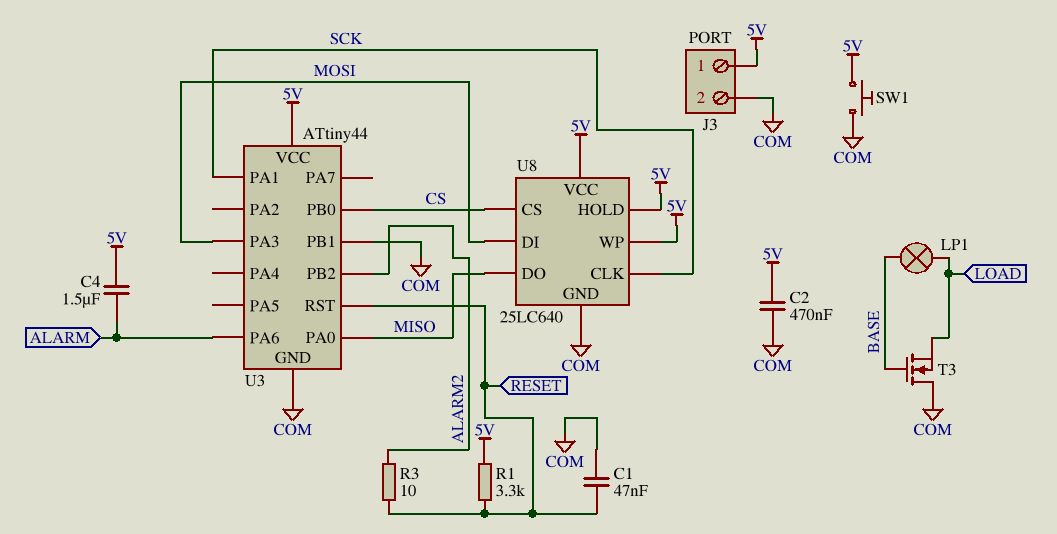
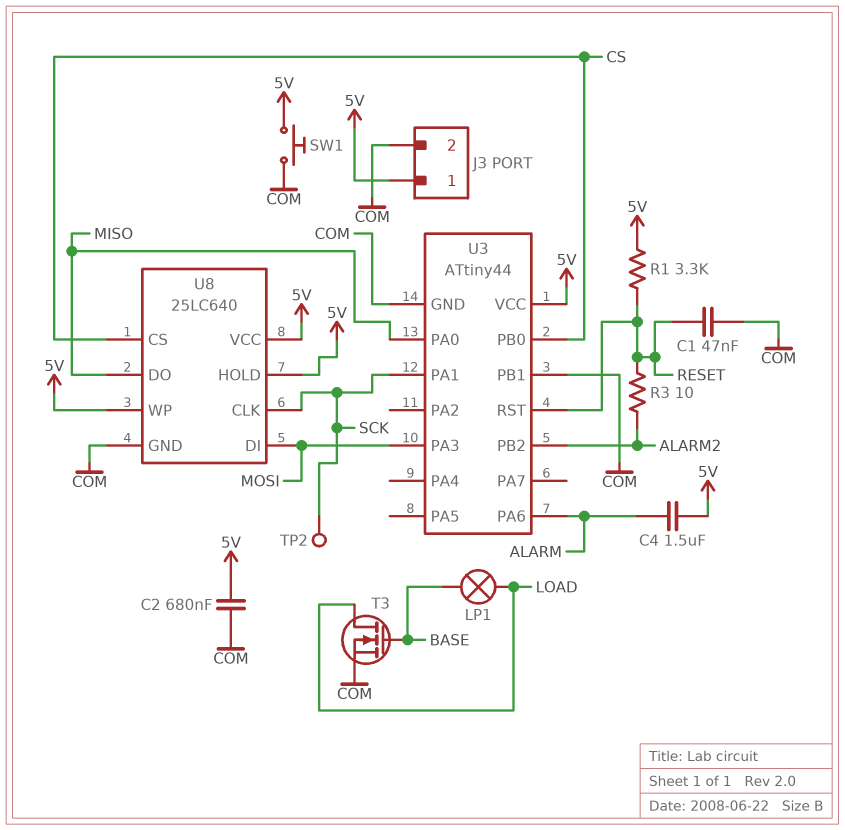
C2: 470nF (5V, COM) -> 680nF (5V, COM)
T3: NMOS (G BASE, D COM, S LOAD) -> NMOS (G BASE, D LOAD, S COM)
TP2: none -> test point (SCK)

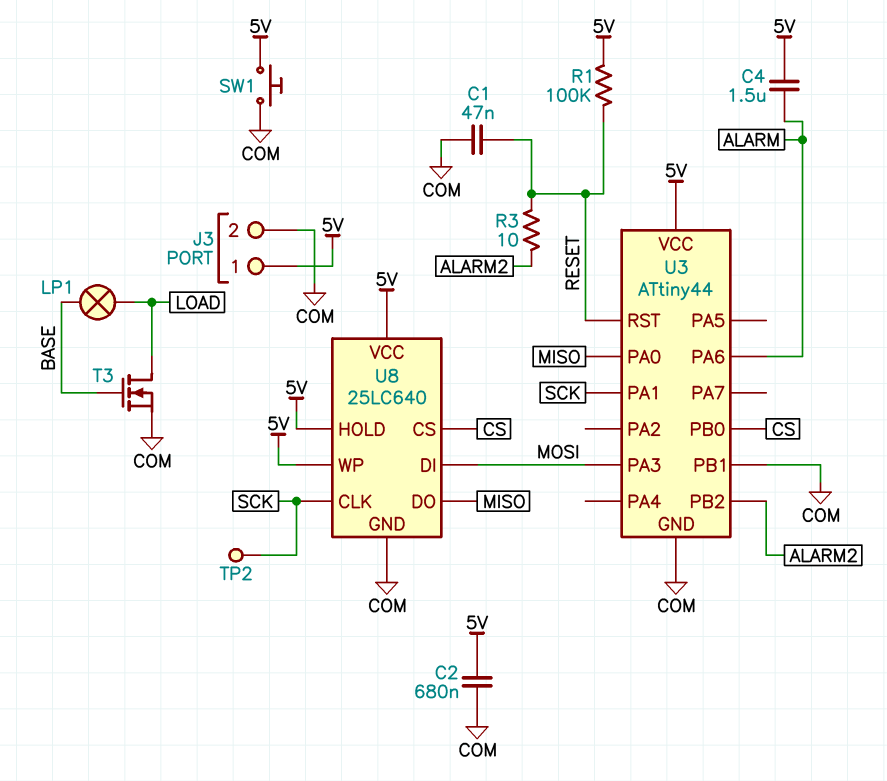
R1: 3.3k (5V, RESET) -> 100k (5V, RESET)

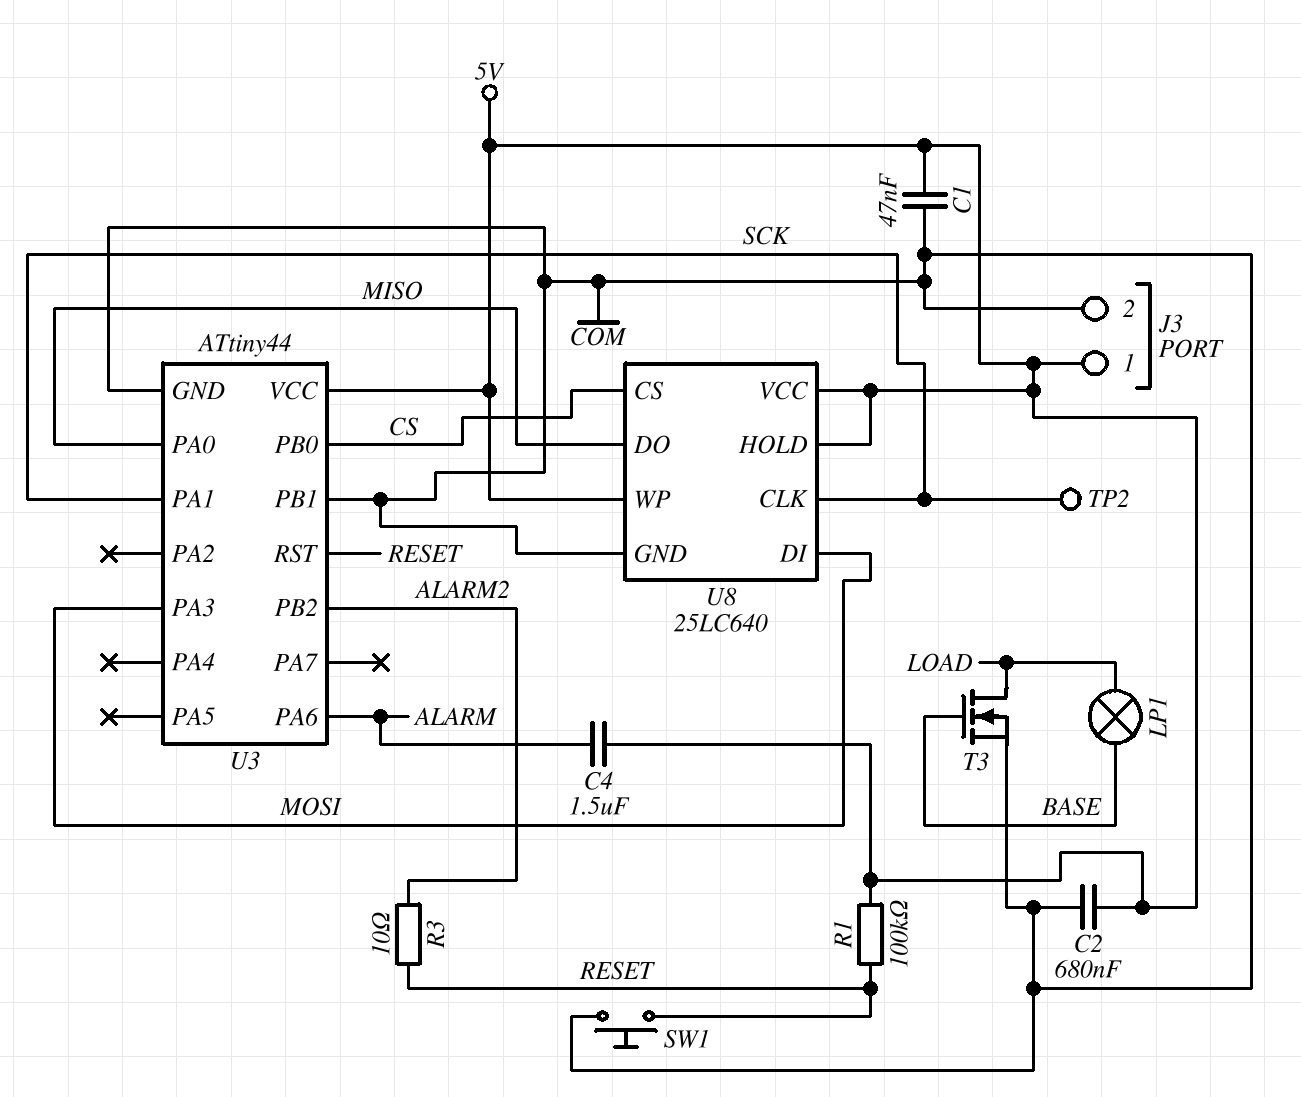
C1: 47nF (COM, RESET) -> 47nF (5V, COM)
SW1: button (5V, COM) -> button (COM, RESET)

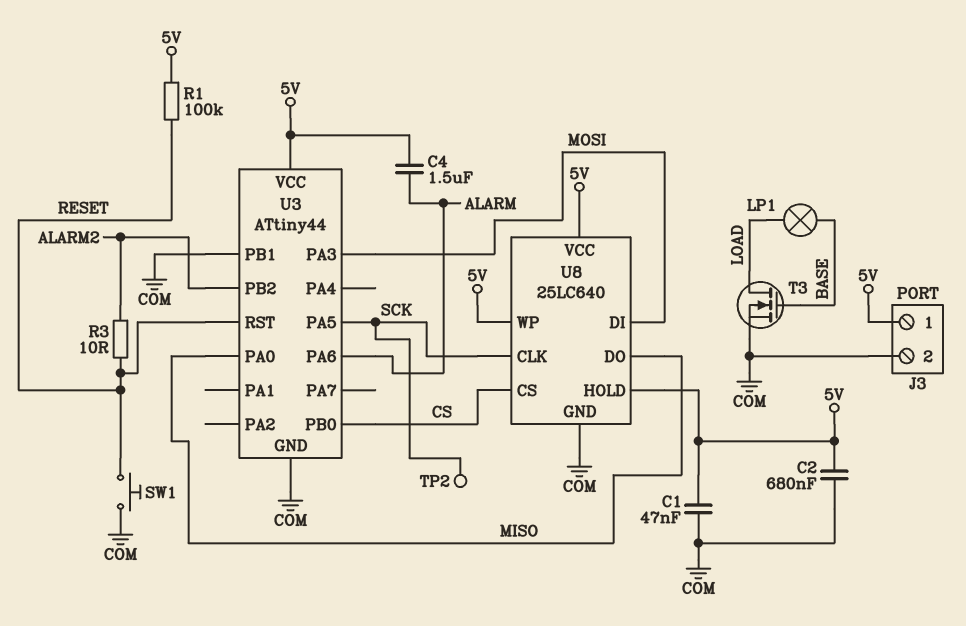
U3 pin PA1: SCK -> none
U3 pin PA5: none -> SCK

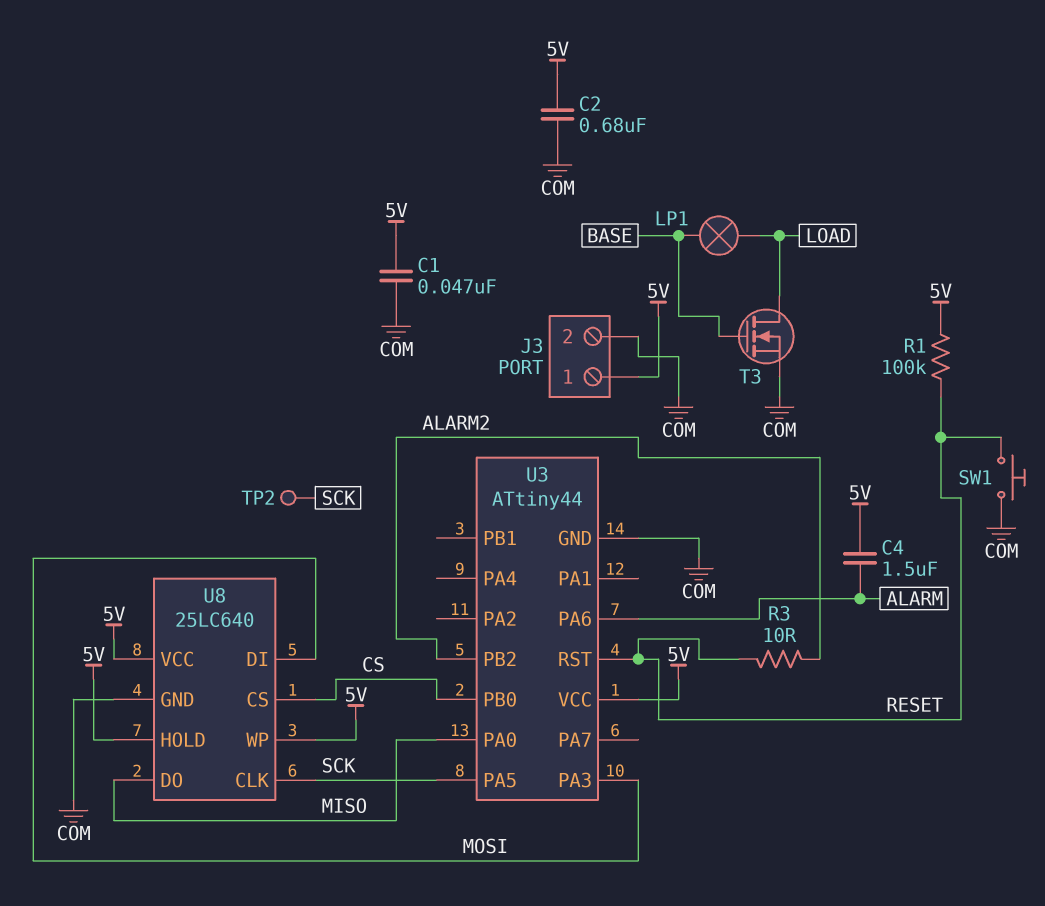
U3 pin PB1: COM -> none

